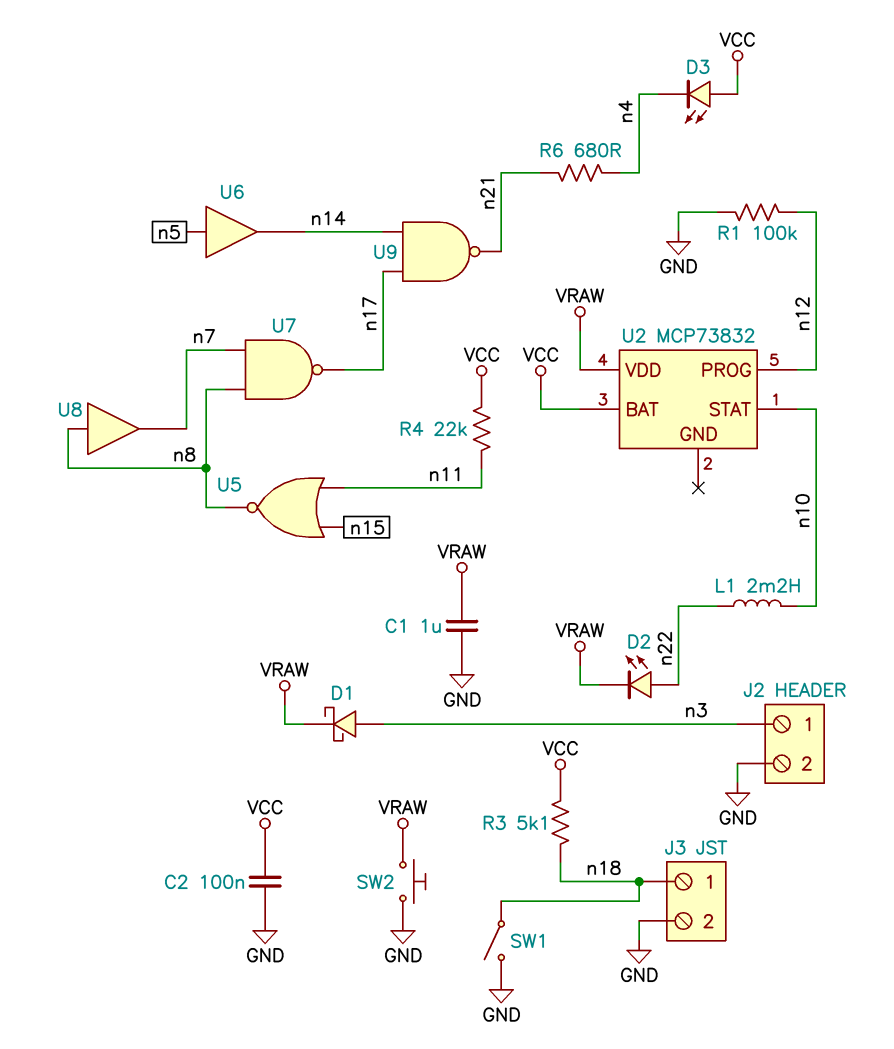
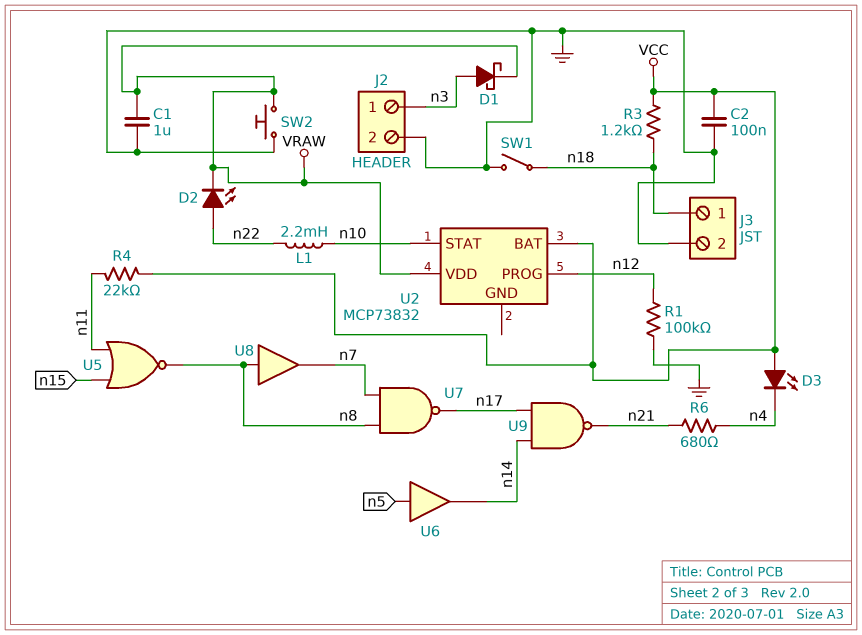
R3: 5.1k (VCC, n18) -> 1.2k (VCC, n18)

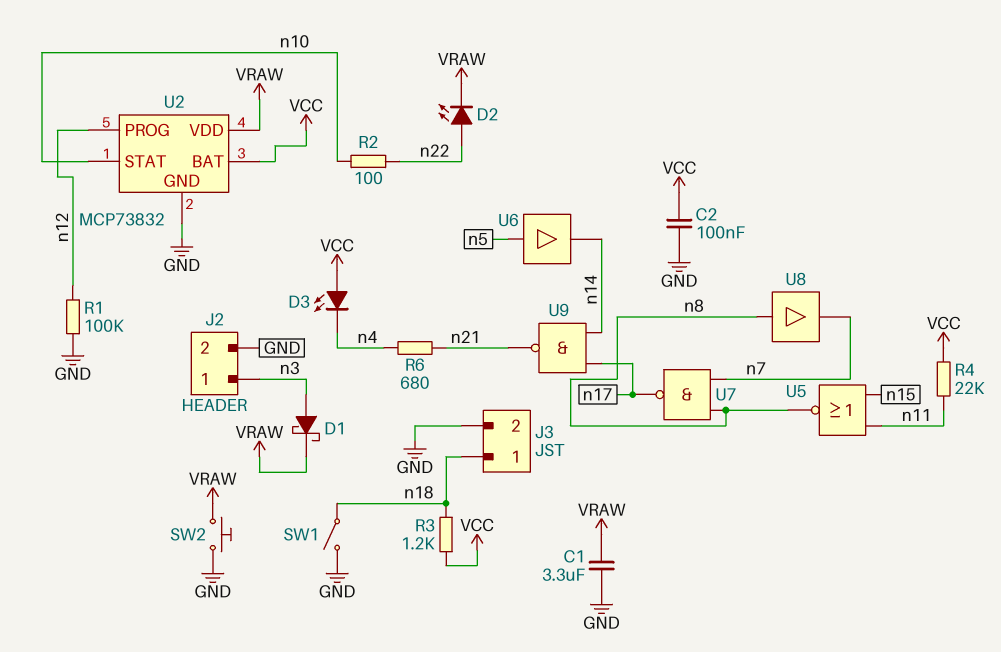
C1: 1uF (GND, VRAW) -> 3.3uF (GND, VRAW)
L1: 2.2mH (n10, n22) -> none
R2: none -> 100 (n10, n22)
U2 pin GND: none -> GND

